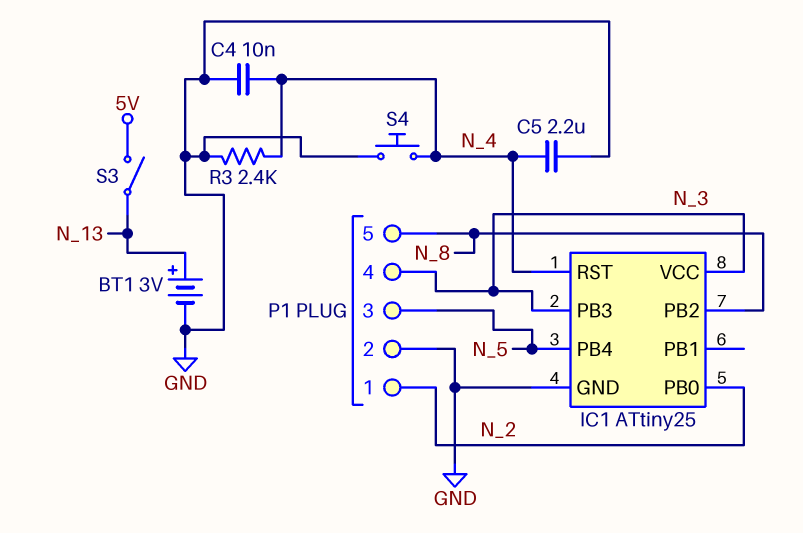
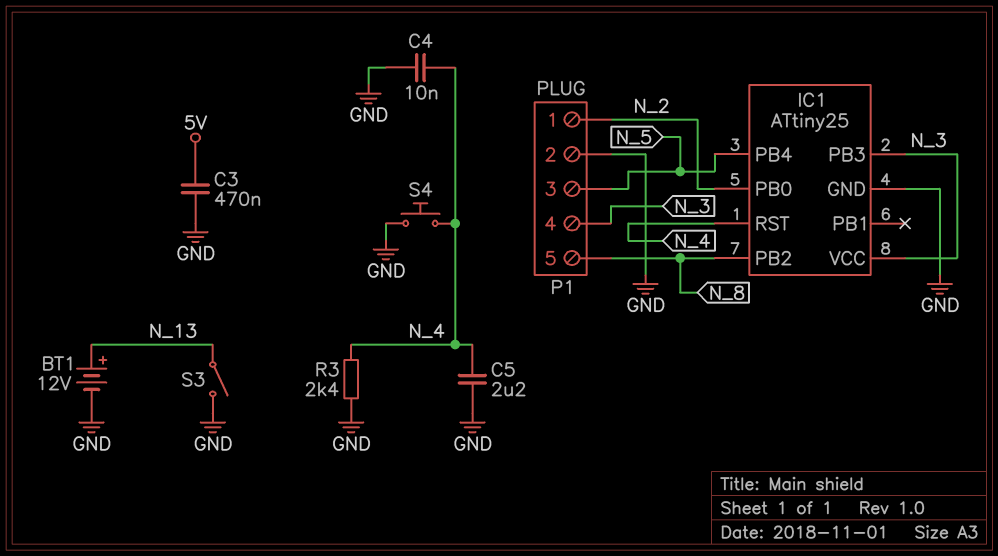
BT1: 3V (plus N_13, minus GND) -> 12V (plus N_13, minus GND)
C3: none -> 470nF (5V, GND)
S3: switch (5V, N_13) -> switch (GND, N_13)

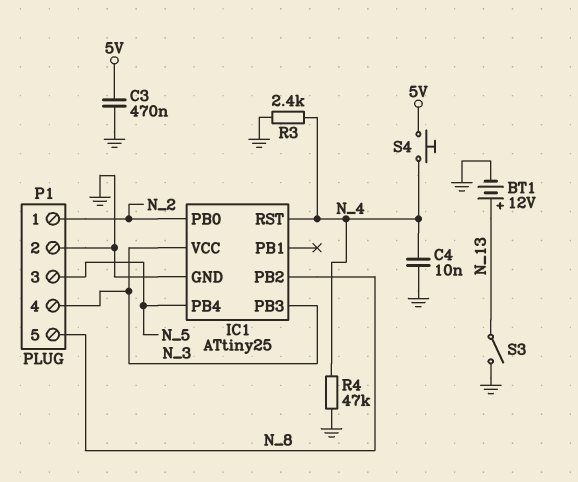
C5: 2.2uF (GND, N_4) -> none
R4: none -> 47k (GND, N_4)
S4: button (GND, N_4) -> button (5V, N_4)

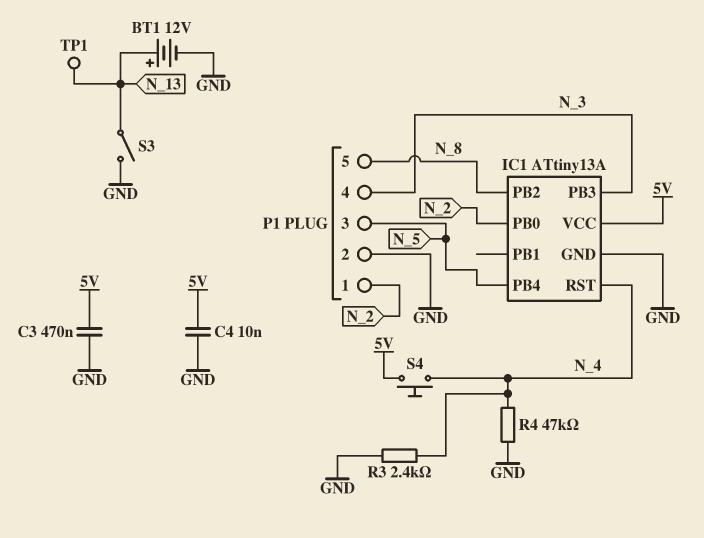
C4: 10nF (GND, N_4) -> 10nF (5V, GND)
IC1: ATtiny25 -> ATtiny13A
IC1 pin VCC: N_3 -> 5V
TP1: none -> test point (N_13)

